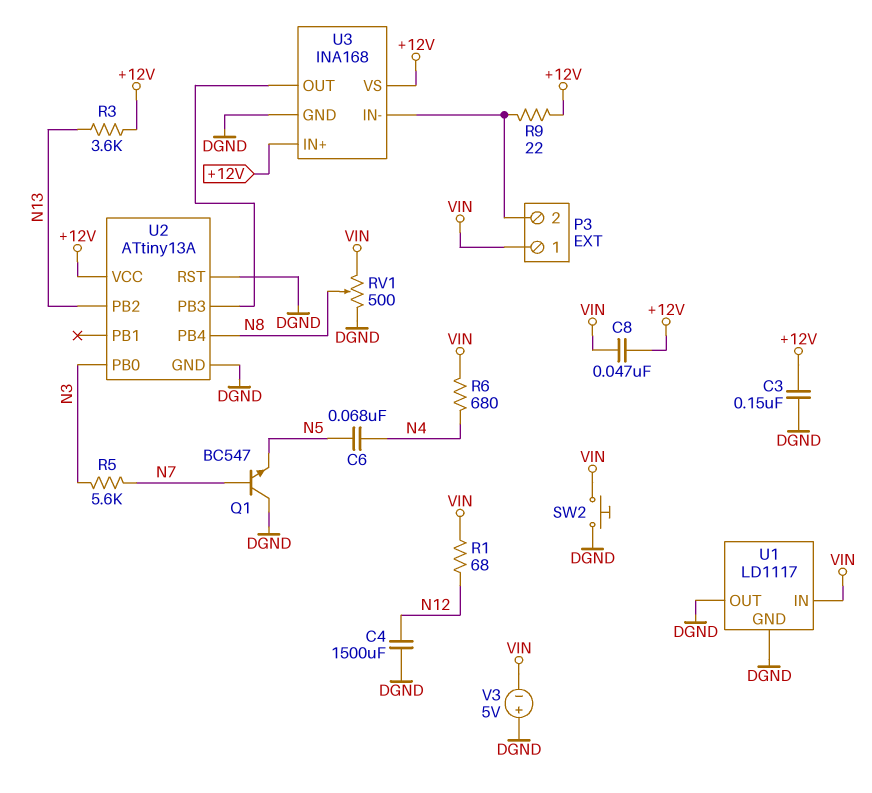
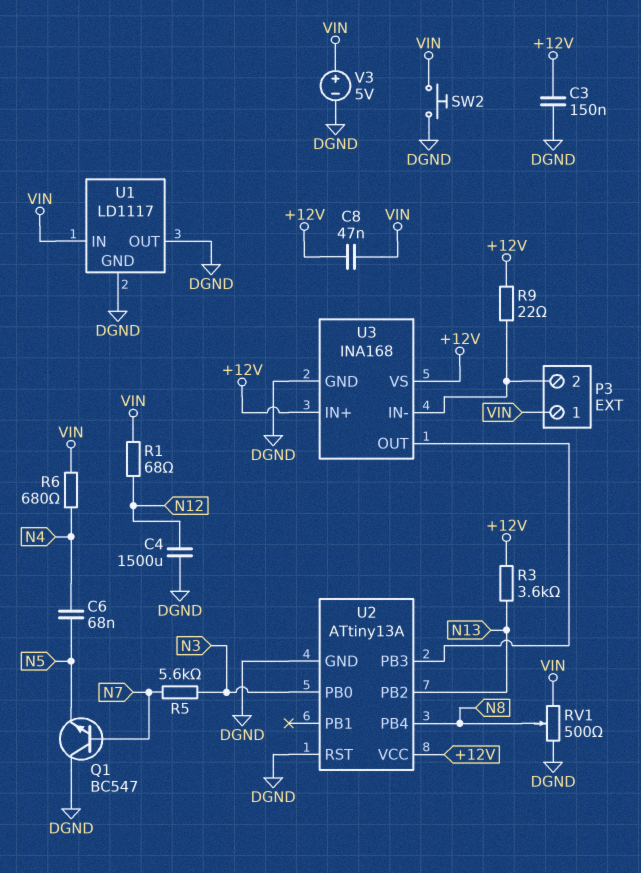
V3: 5V (plus DGND, minus VIN) -> 5V (plus VIN, minus DGND)

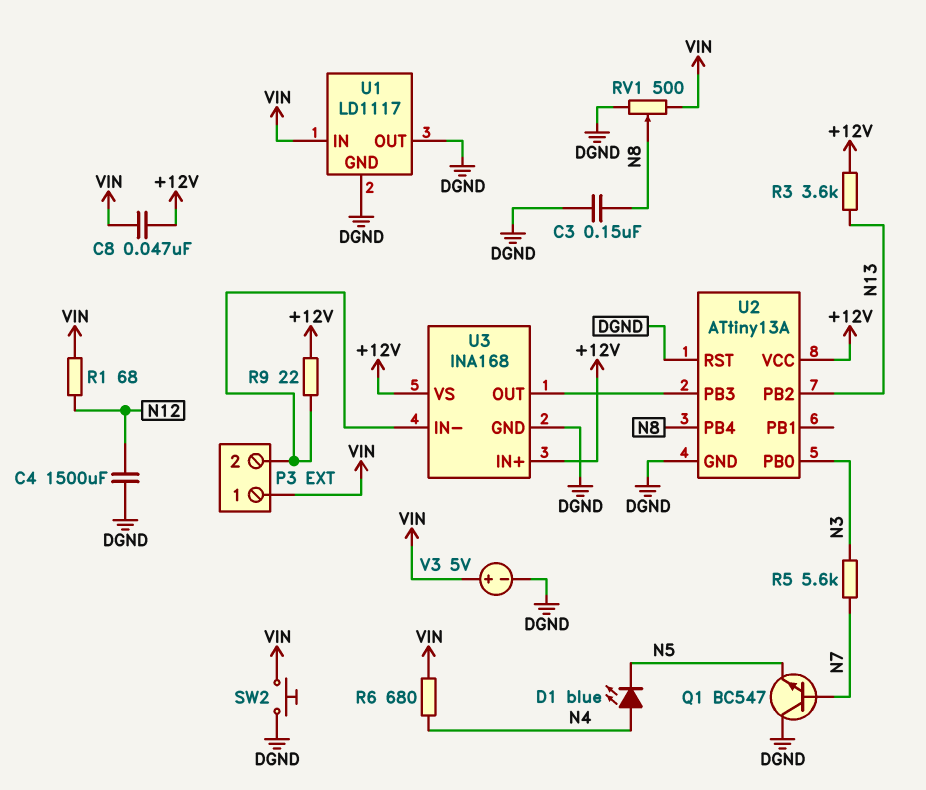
C3: 150nF (+12V, DGND) -> 150nF (DGND, N8)
C6: 68nF (N4, N5) -> none
D1: none -> LED blue (A N4, K N5)

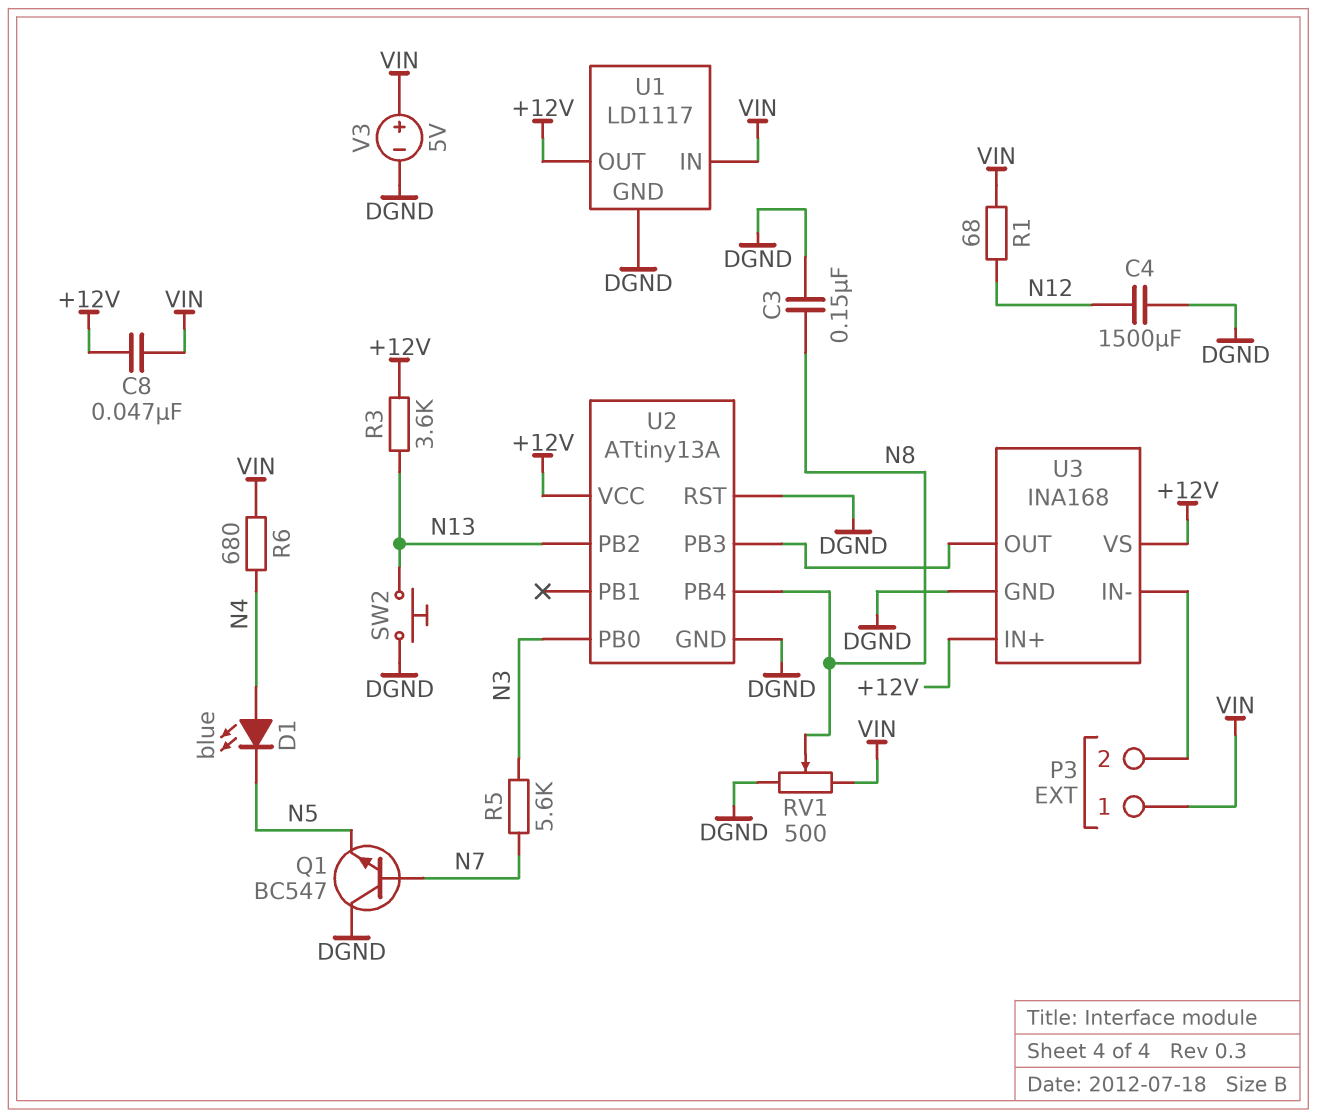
R9: 22 (+12V, P3/2) -> none
SW2: button (DGND, VIN) -> button (DGND, N13)
U1 pin OUT: DGND -> +12V

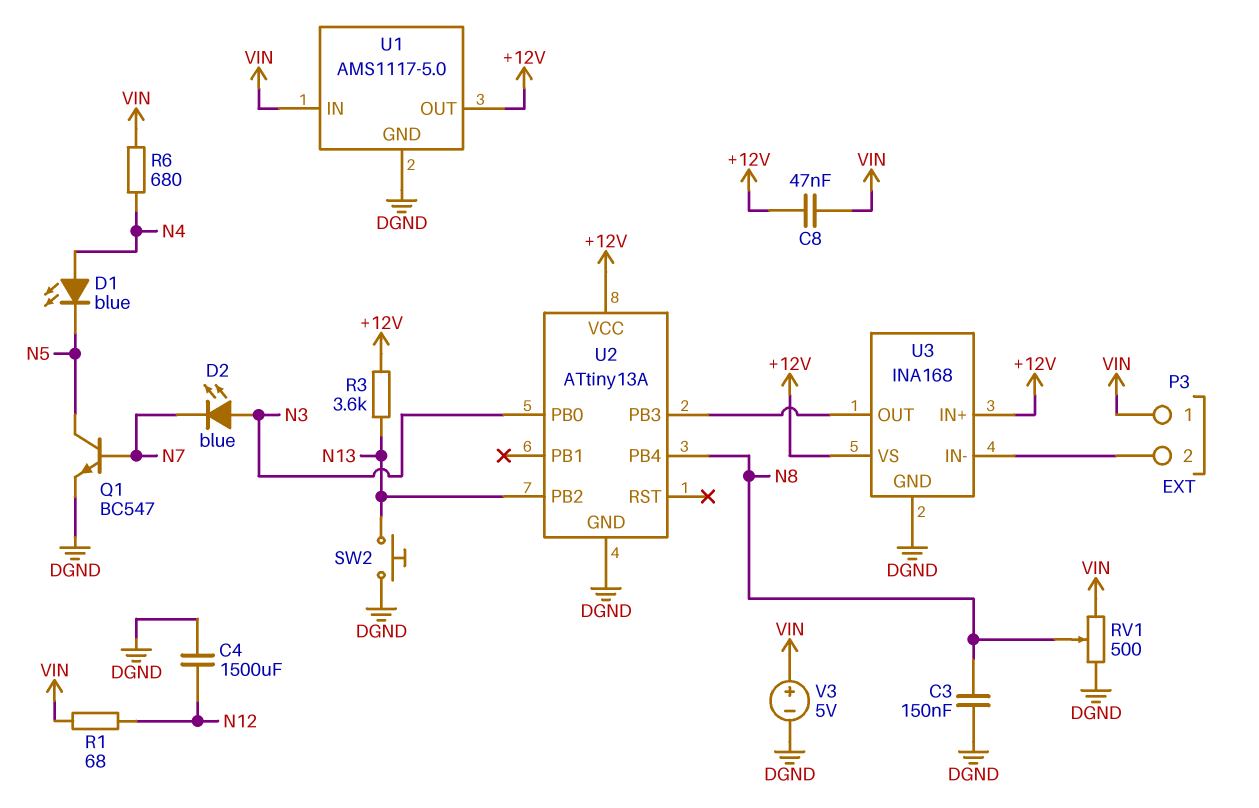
D2: none -> LED blue (A N3, K N7)
Q1: NPN BC547 (B N7, C DGND, E N5) -> NPN BC547 (B N7, C N5, E DGND)
R5: 5.6k (N3, N7) -> none
U1: LD1117 -> AMS1117-5.0
U2 pin RST: DGND -> none

